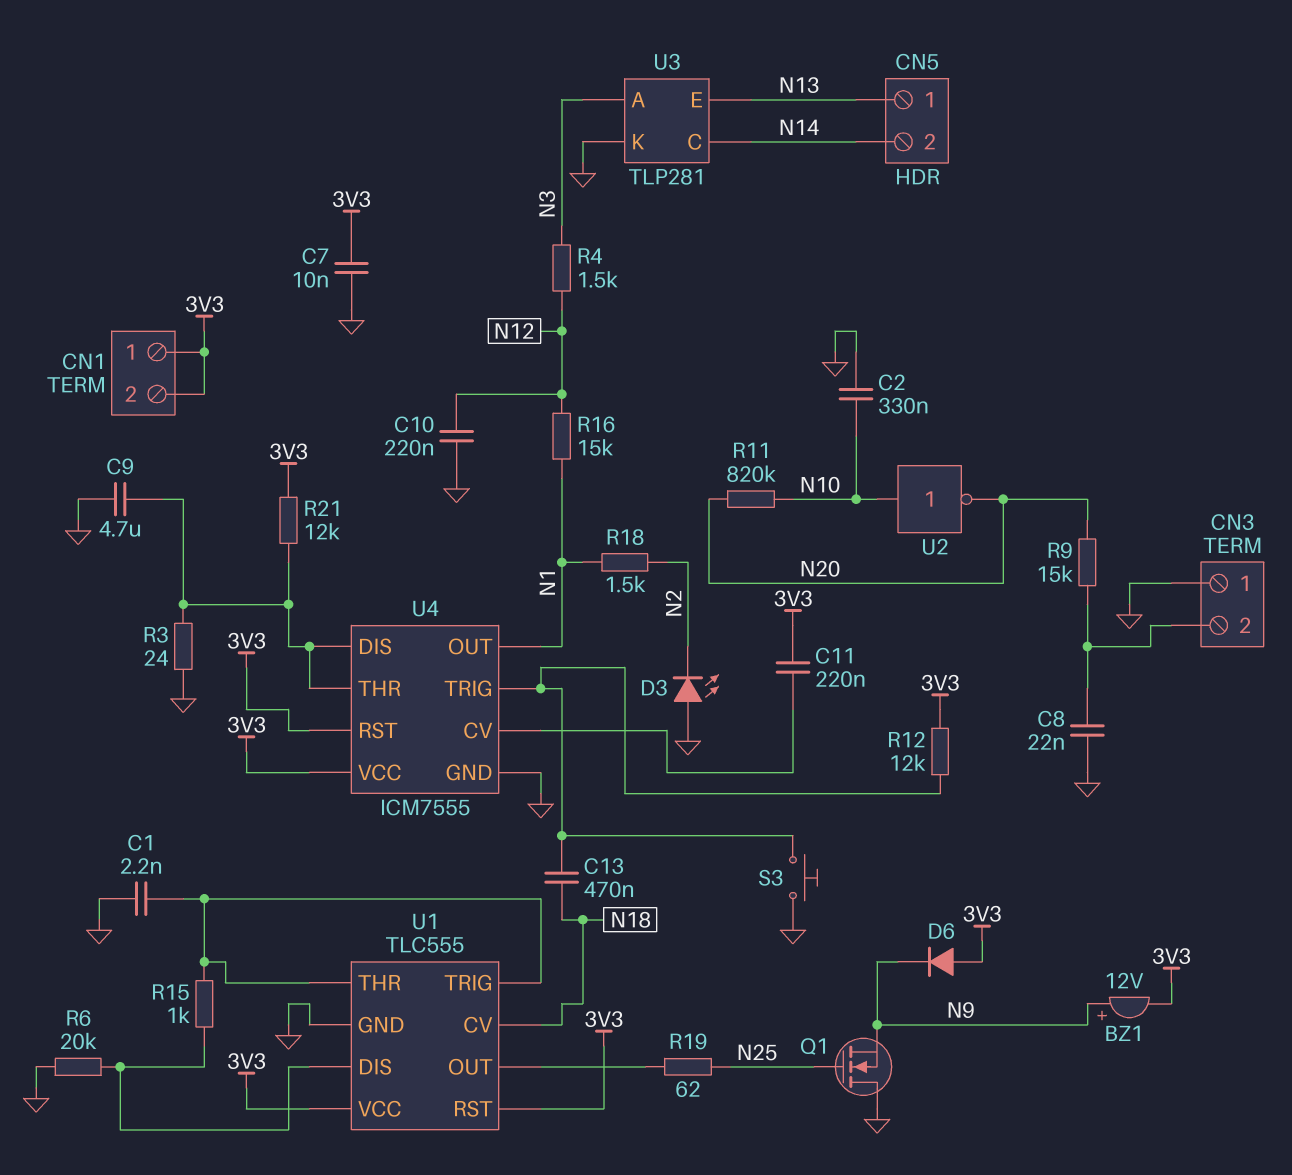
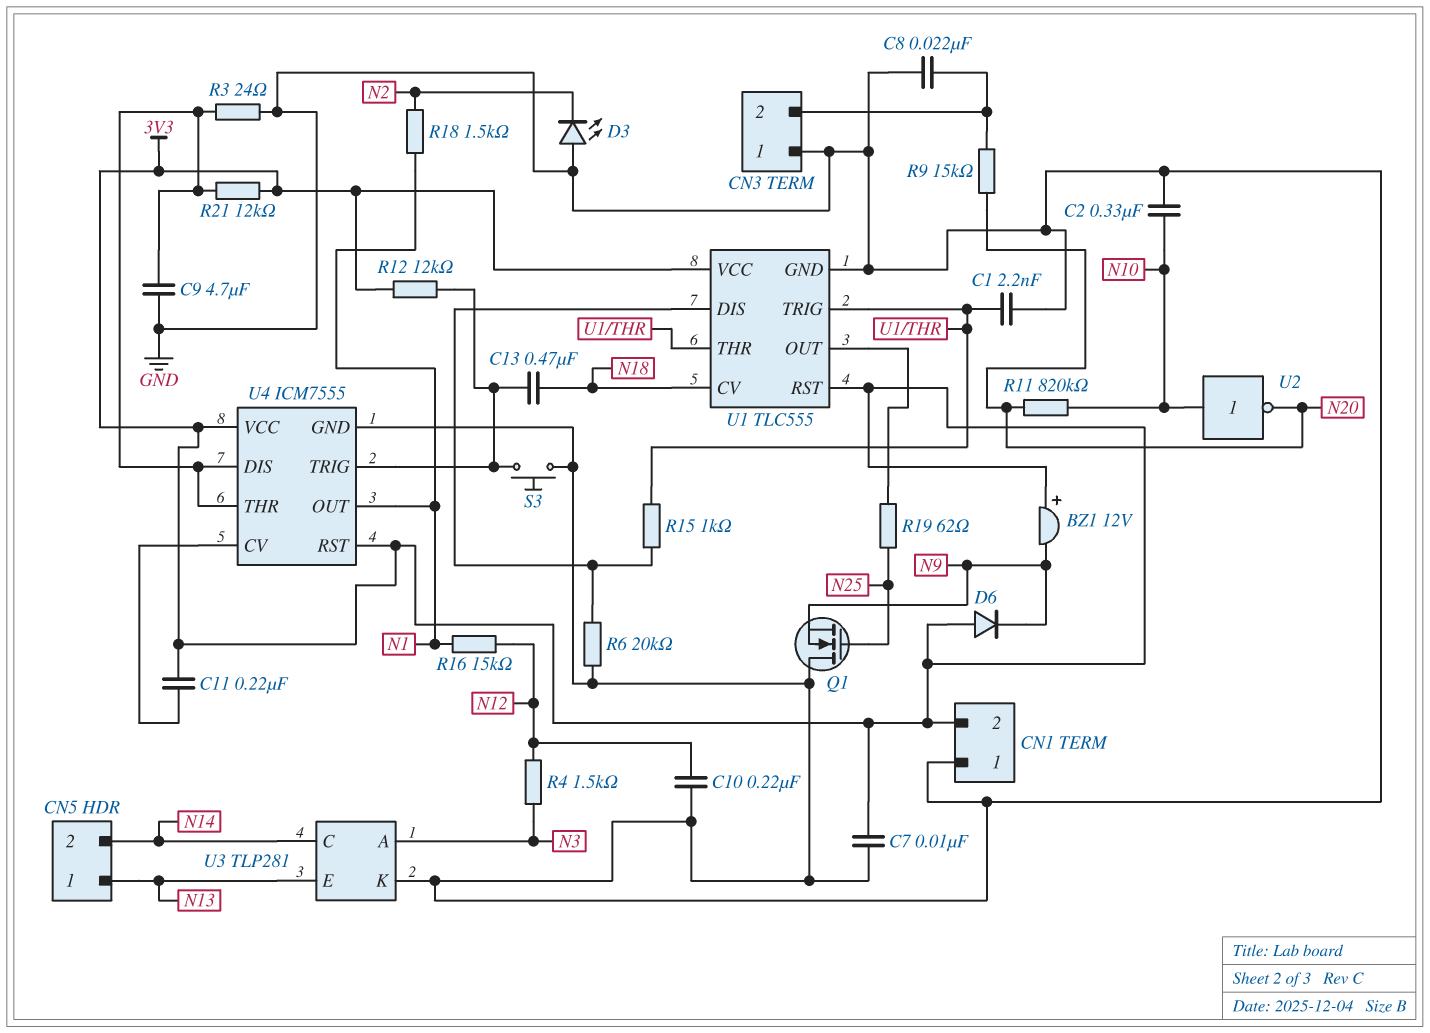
BZ1: buzzer 12V (plus N9, minus 3V3) -> buzzer 12V (plus 3V3, minus N9)
CN1 pin 1: 3V3 -> GND

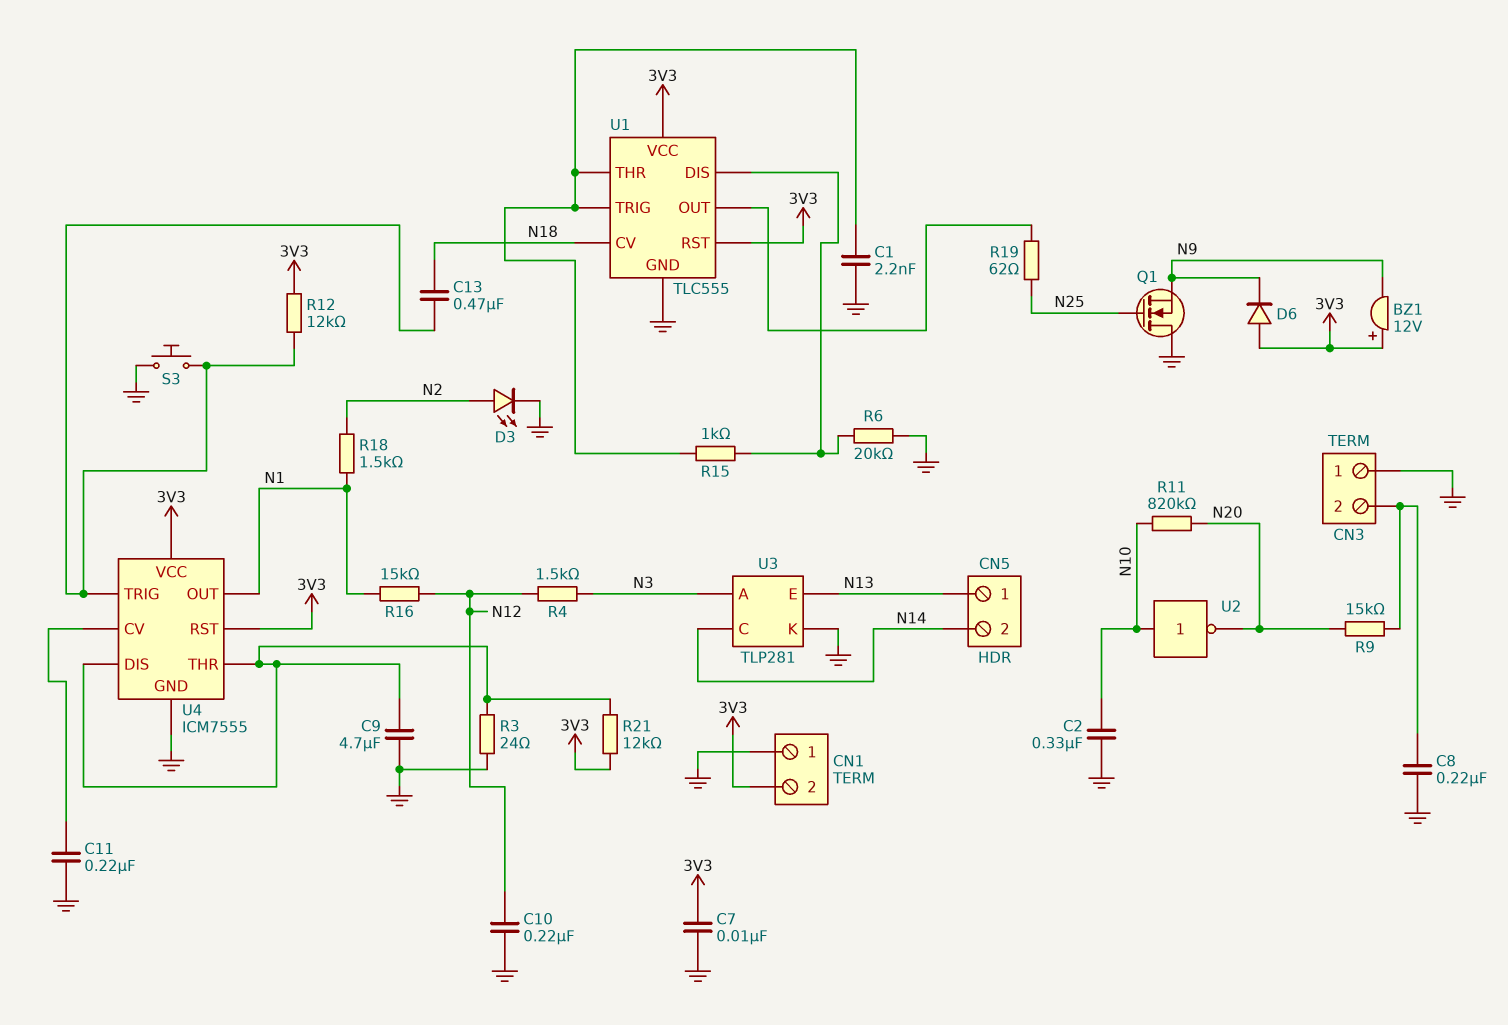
C8: 22nF (CN3/2, GND) -> 220nF (CN3/2, GND)
C11: 220nF (3V3, U4/CV) -> 220nF (GND, U4/CV)
D3: LED (A GND, K N2) -> LED (A N2, K GND)

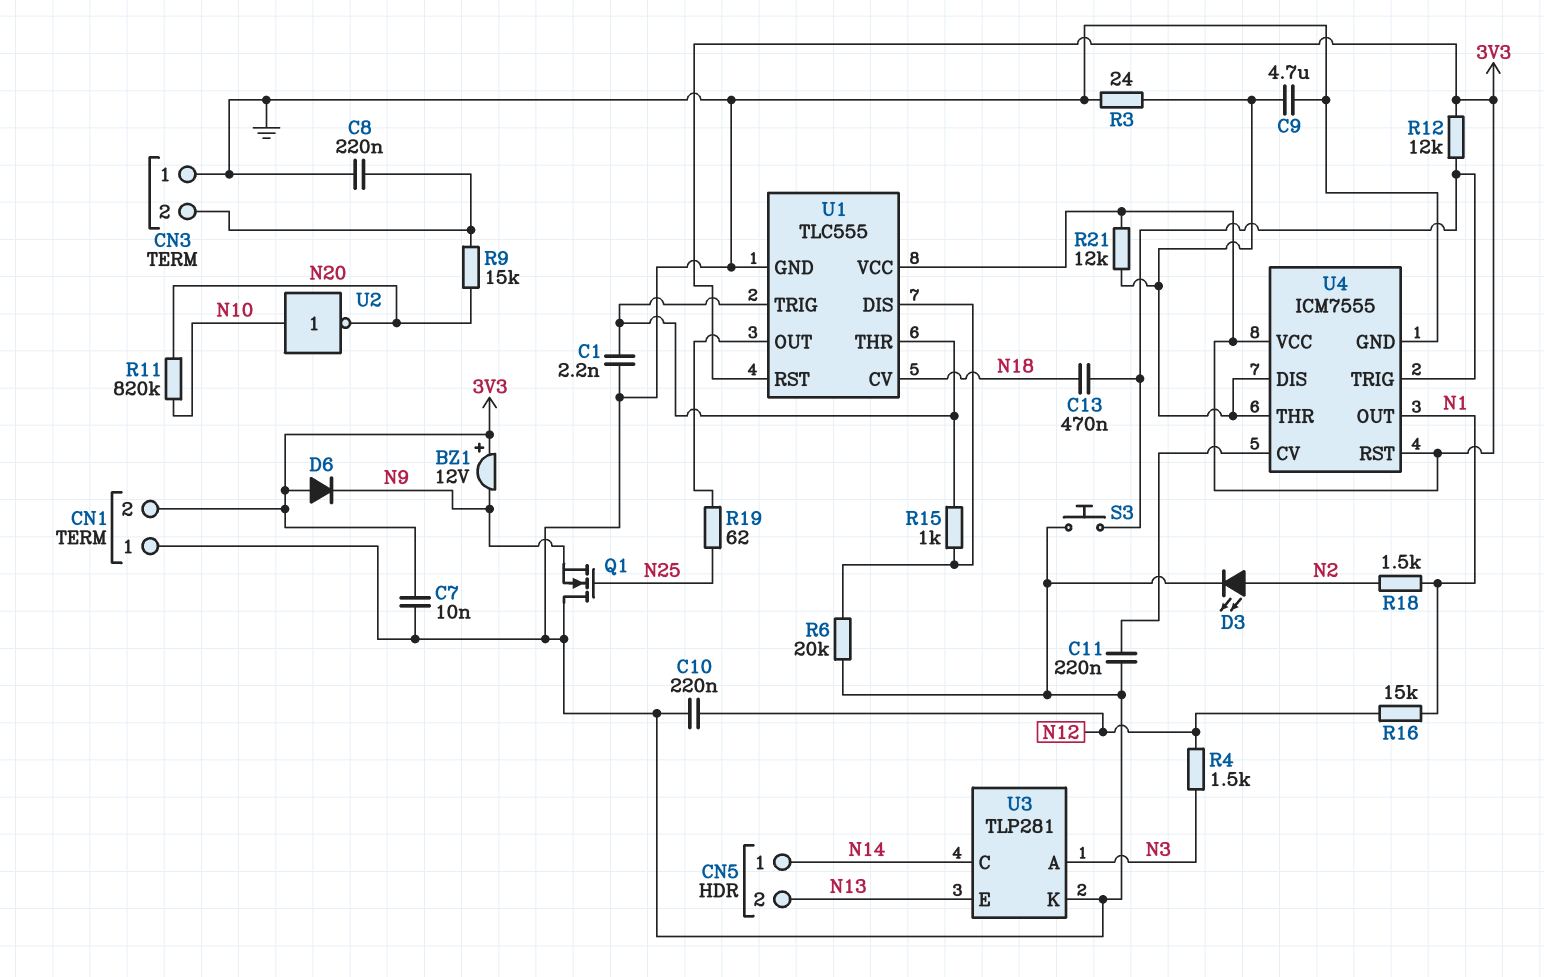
C2: 330nF (GND, N10) -> none
CN5 pin 1: N13 -> N14
CN5 pin 2: N14 -> N13

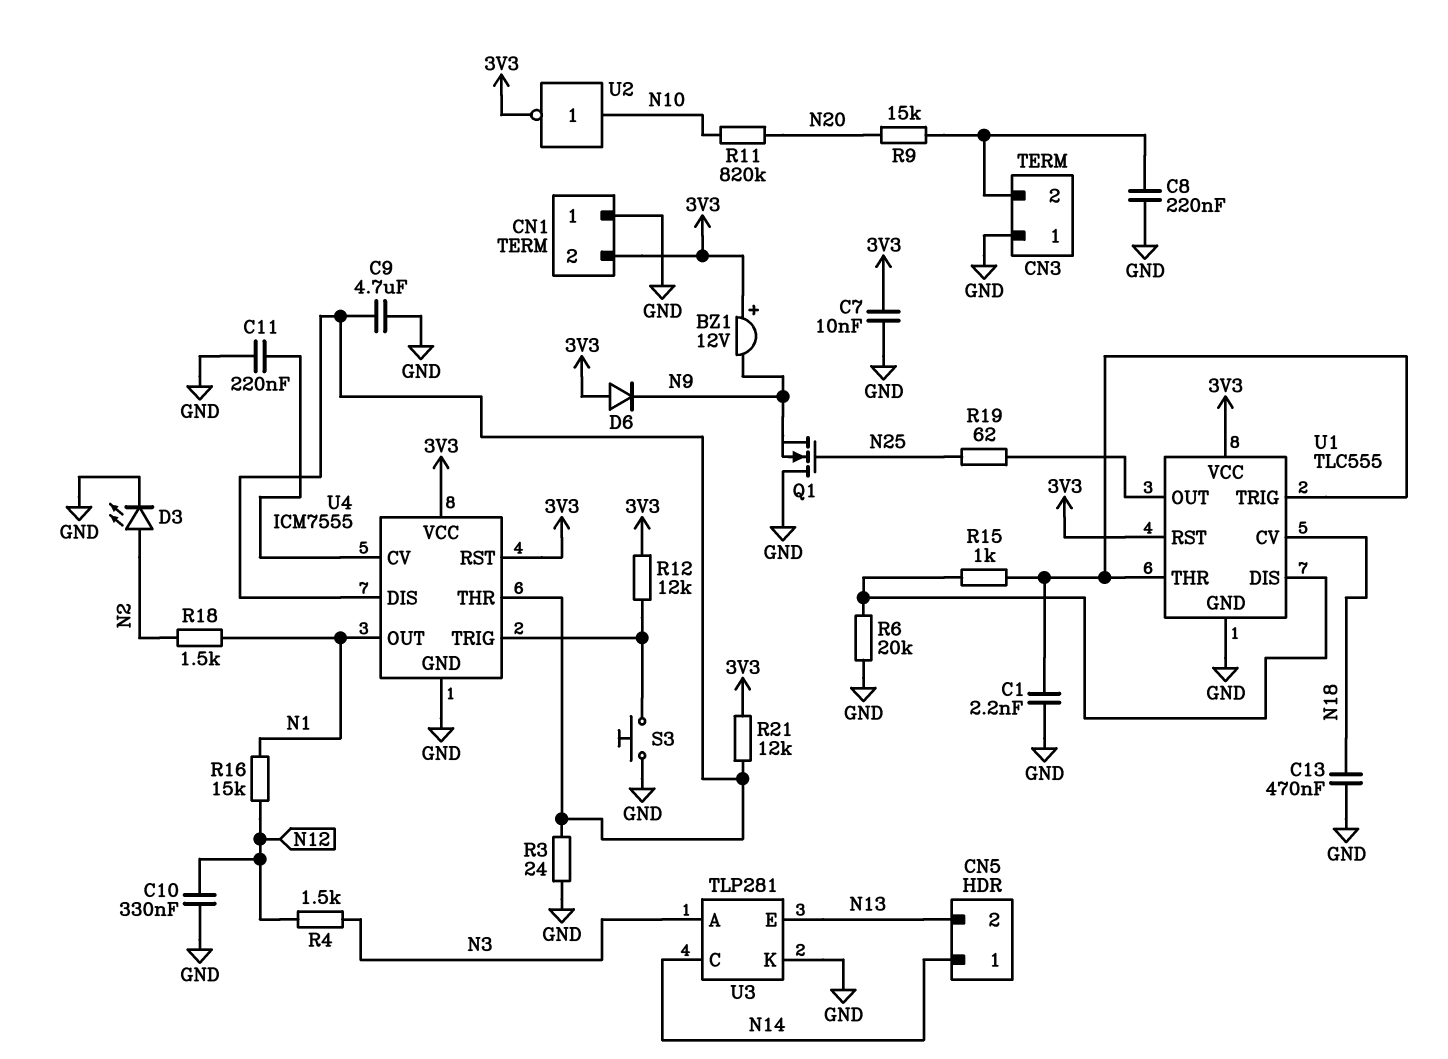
C10: 220nF (GND, N12) -> 330nF (GND, N12)
C13: 470nF (N18, U4/TRIG) -> 470nF (GND, N18)
U2: NOT (in N10, out N20) -> NOT (in N10, out 3V3)

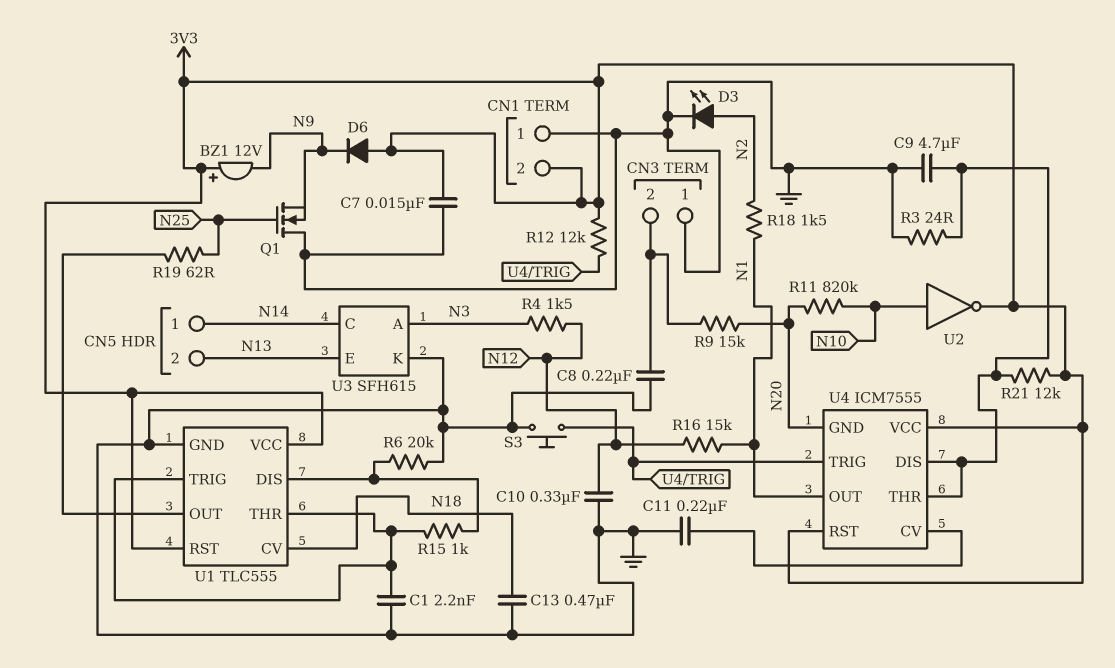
C7: 10nF (3V3, GND) -> 15nF (3V3, GND)
U3: TLP281 -> SFH615
U4 pin GND: GND -> N20

